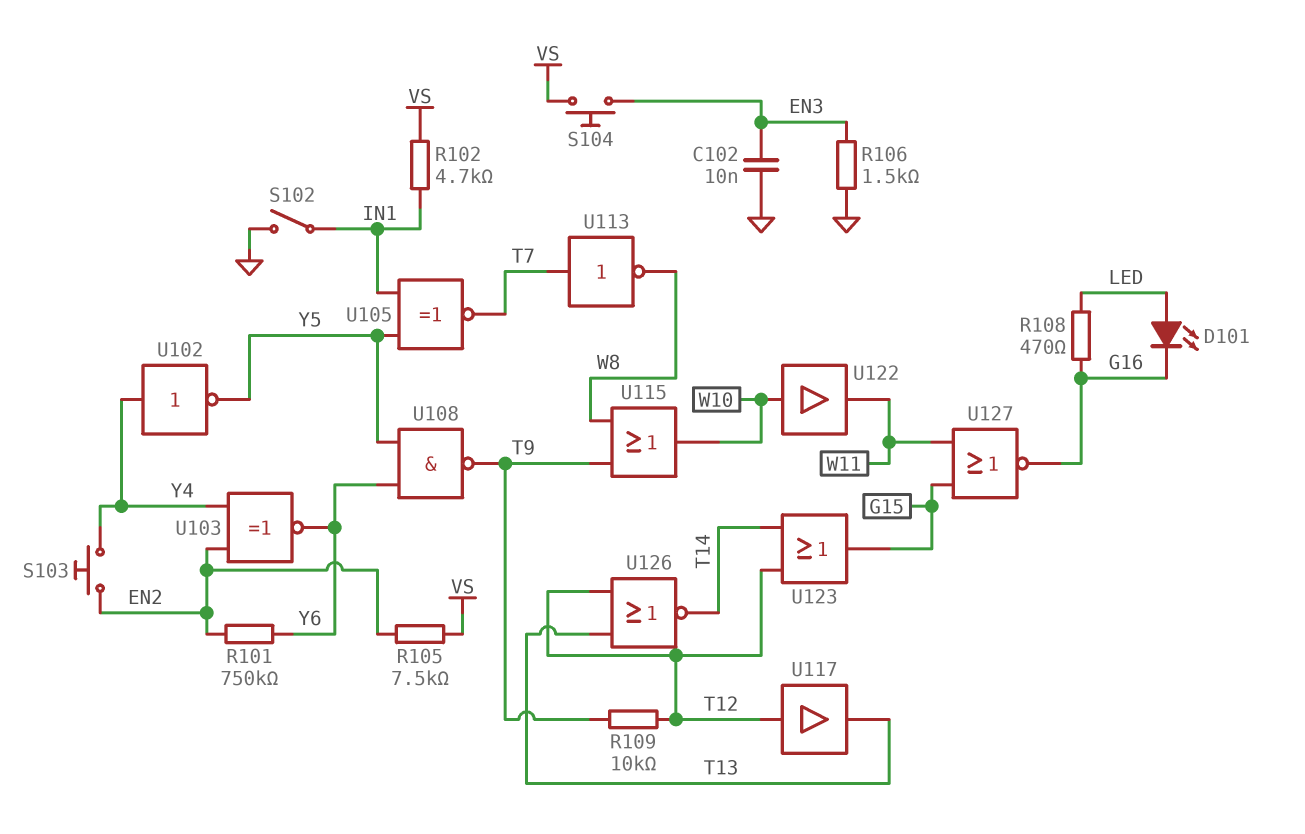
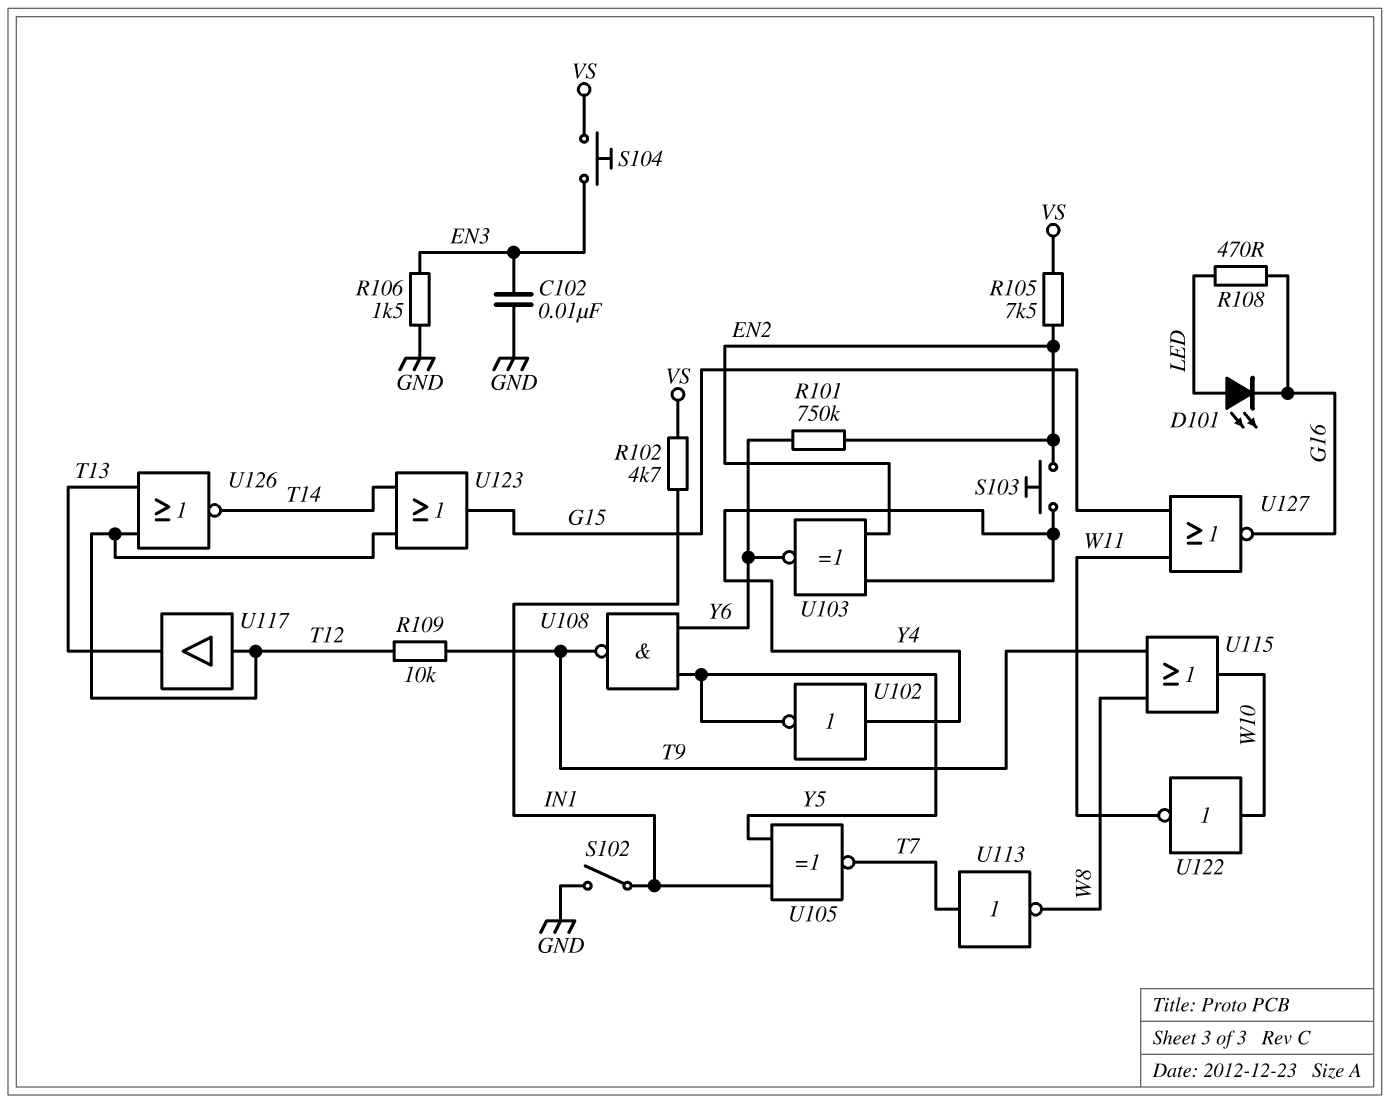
U122: buffer (in W10, out W11) -> NOT (in W10, out W11)

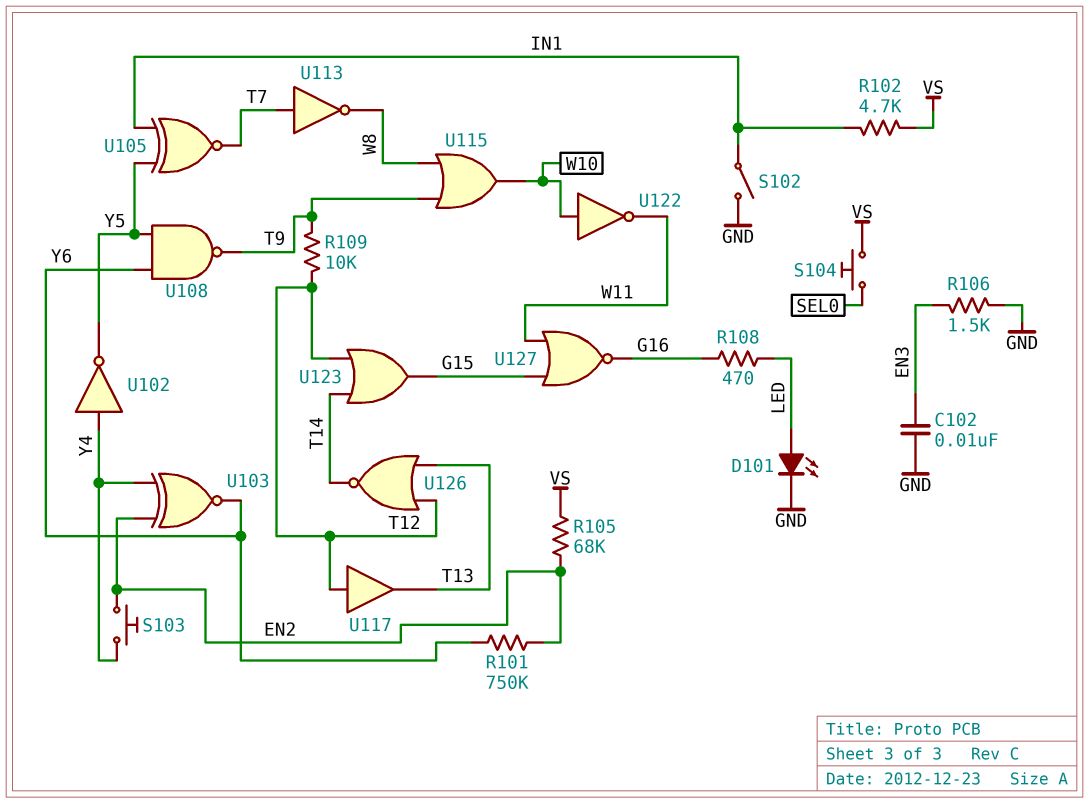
D101: LED (A LED, K G16) -> LED (A LED, K GND)
R105: 7.5k (EN2, VS) -> 68k (EN2, VS)
S104: button (EN3, VS) -> button (SEL0, VS)

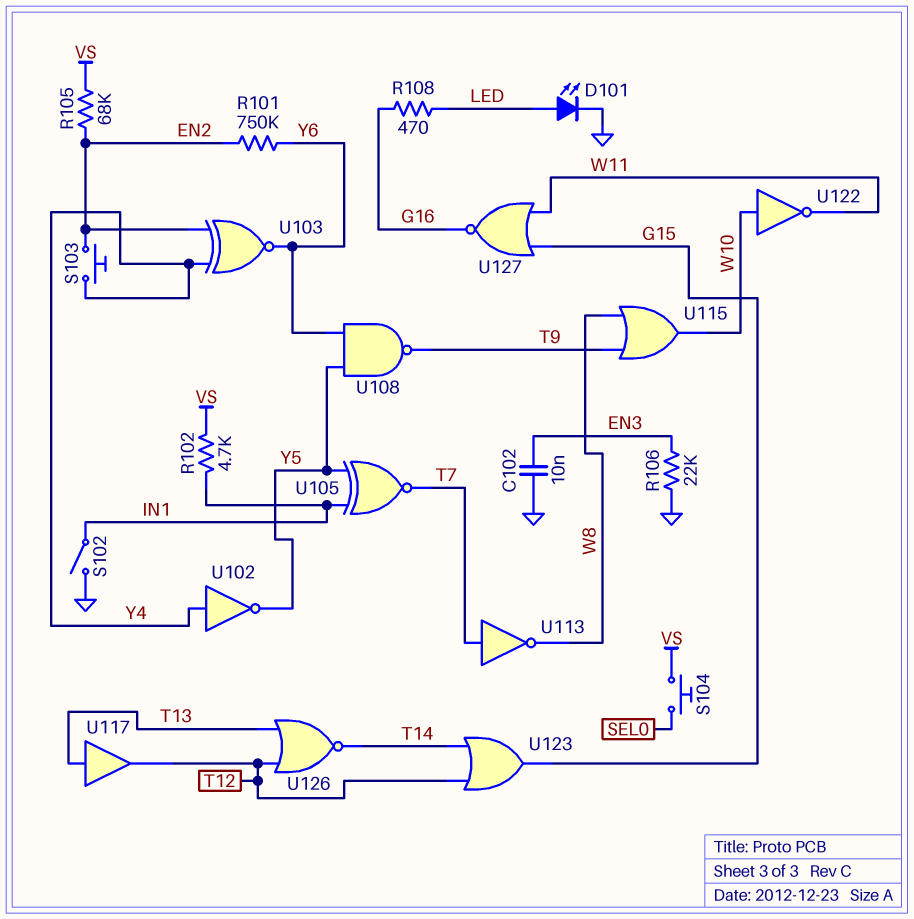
R106: 1.5k (EN3, GND) -> 22k (EN3, GND)
R109: 10k (T9, T12) -> none
U117: buffer (in T12, out T13) -> buffer (in T13, out T12)

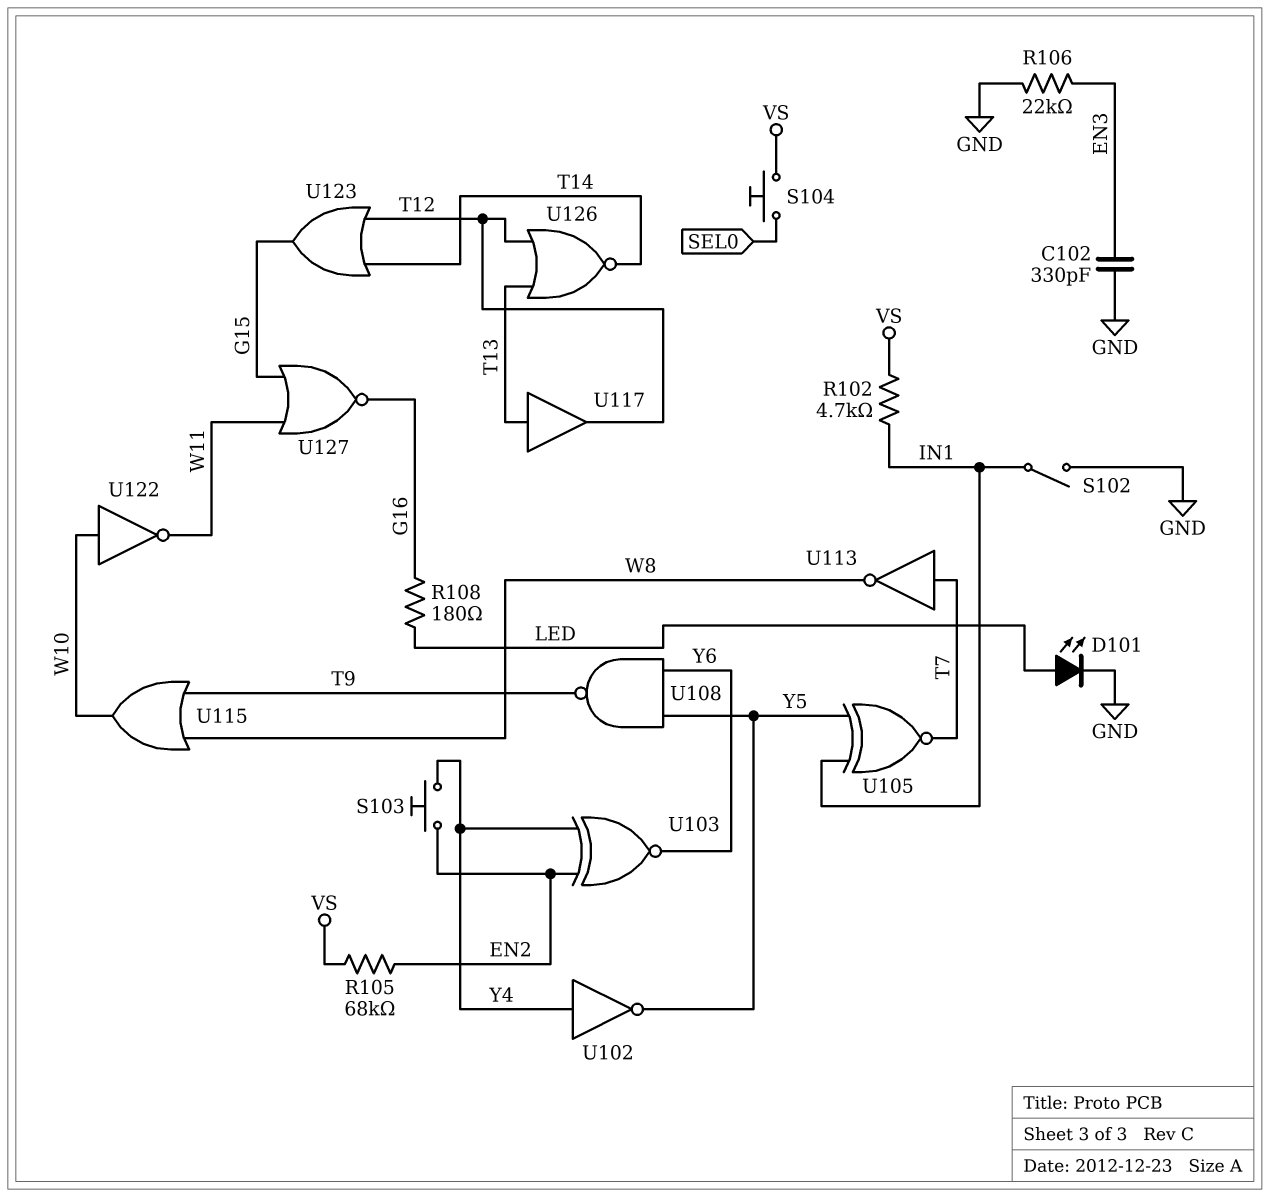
C102: 10nF (EN3, GND) -> 330pF (EN3, GND)
R101: 750k (EN2, Y6) -> none
R108: 470 (G16, LED) -> 180 (G16, LED)

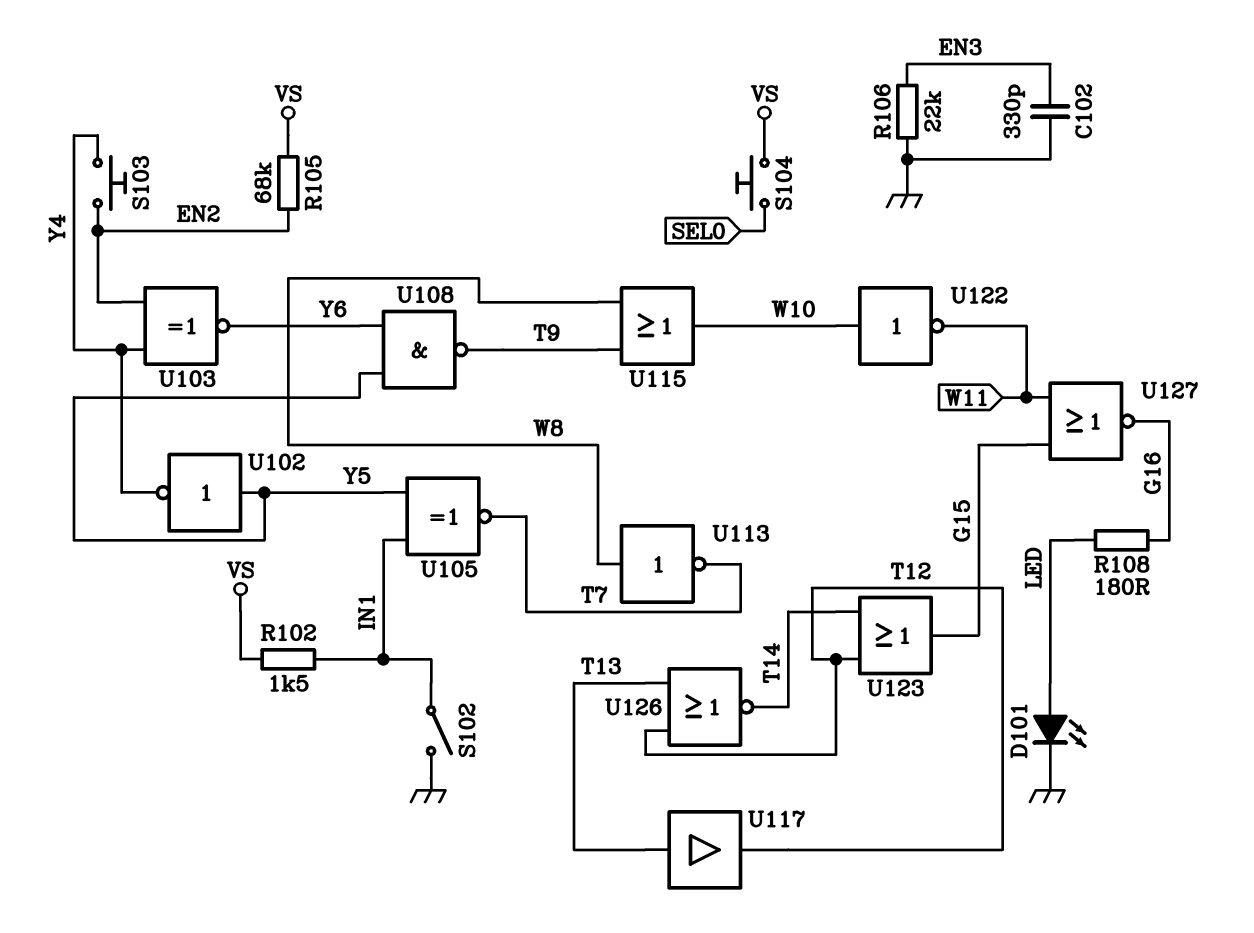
R102: 4.7k (IN1, VS) -> 1.5k (IN1, VS)
U102: NOT (in Y4, out Y5) -> NOT (in Y5, out Y4)
U113: NOT (in T7, out W8) -> NOT (in W8, out T7)

